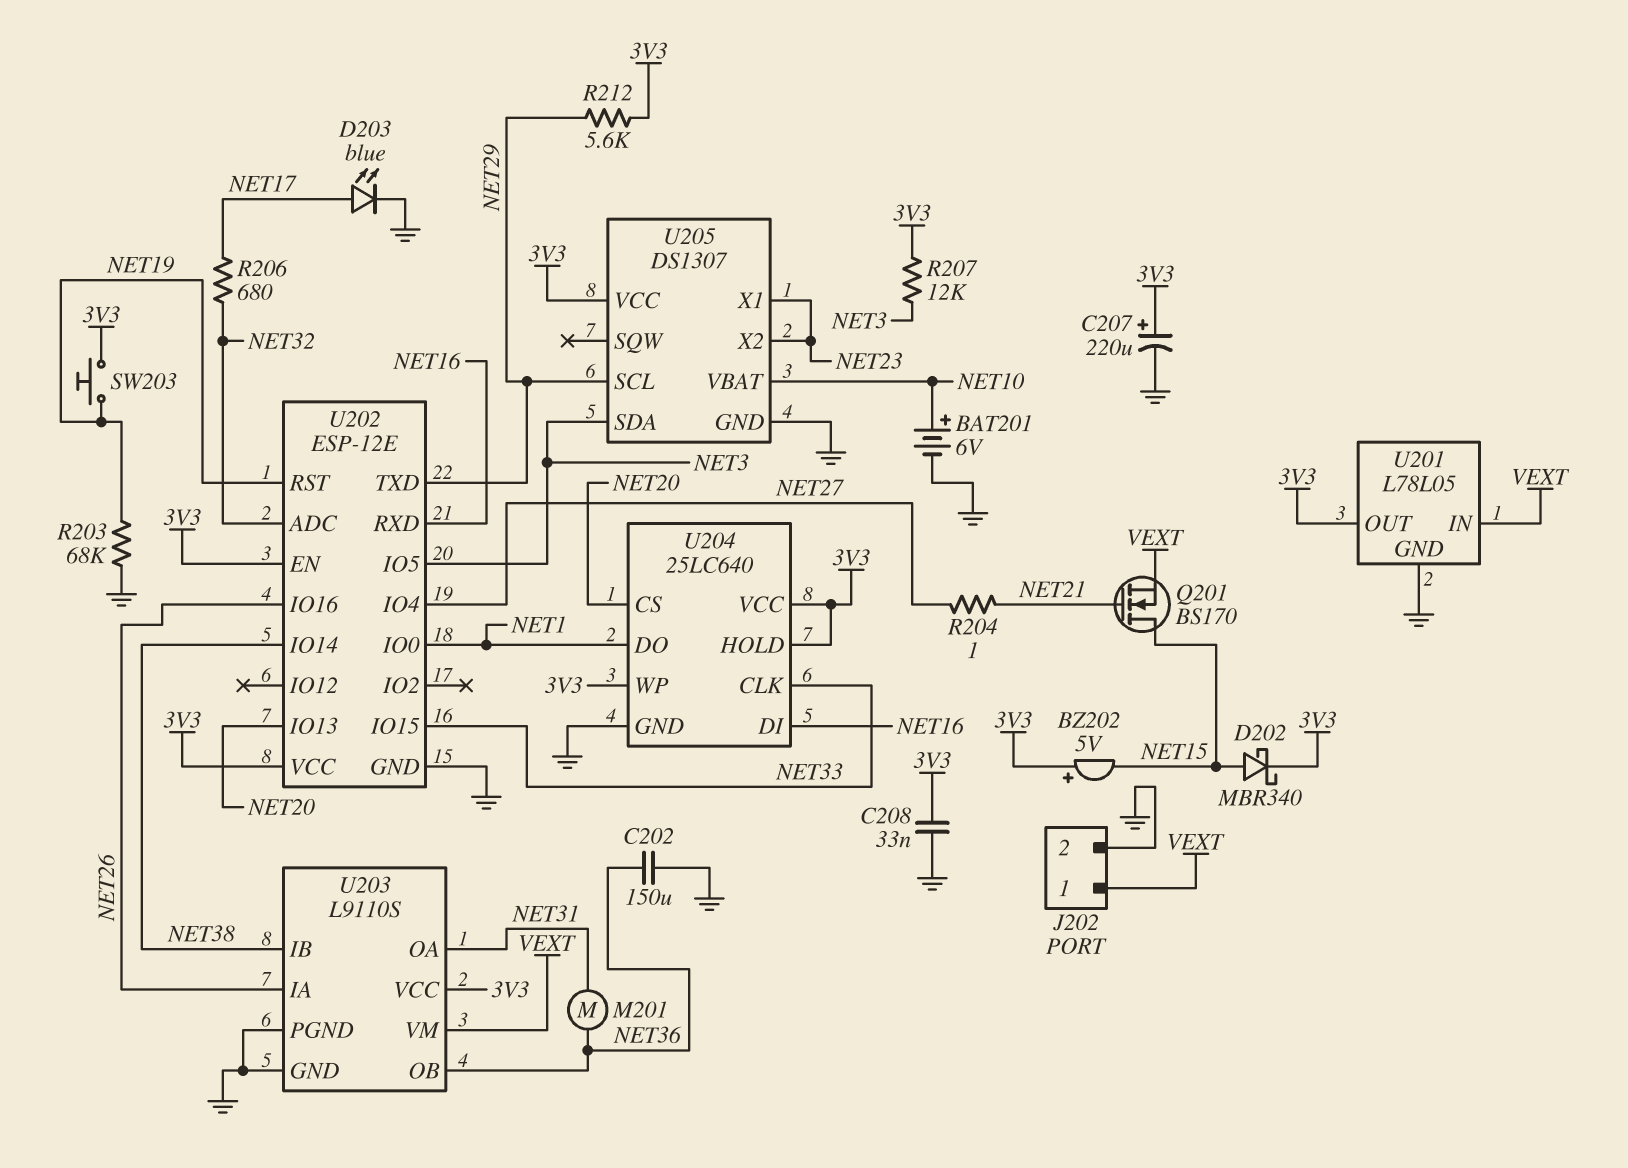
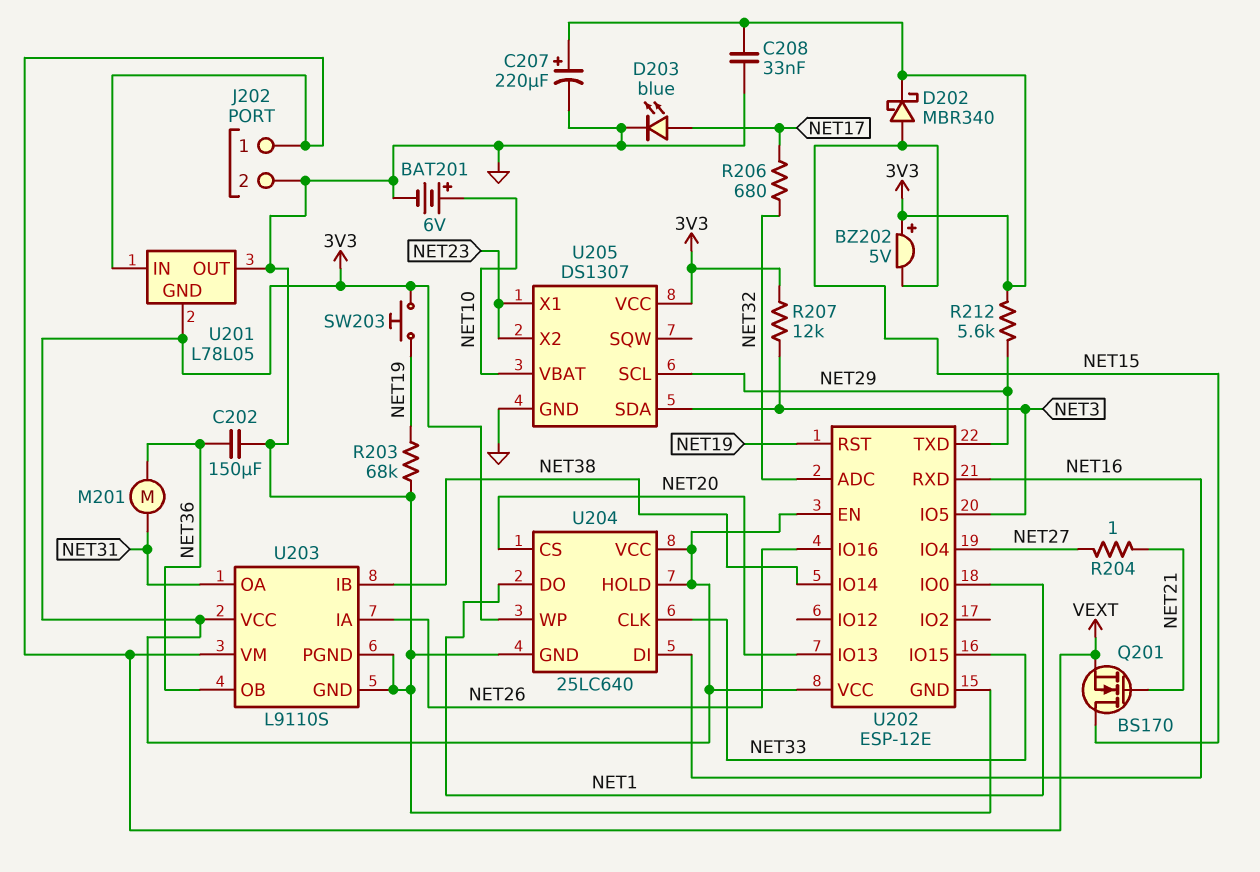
U201 pin GND: GND -> 3V3
U201 pin OUT: 3V3 -> GND

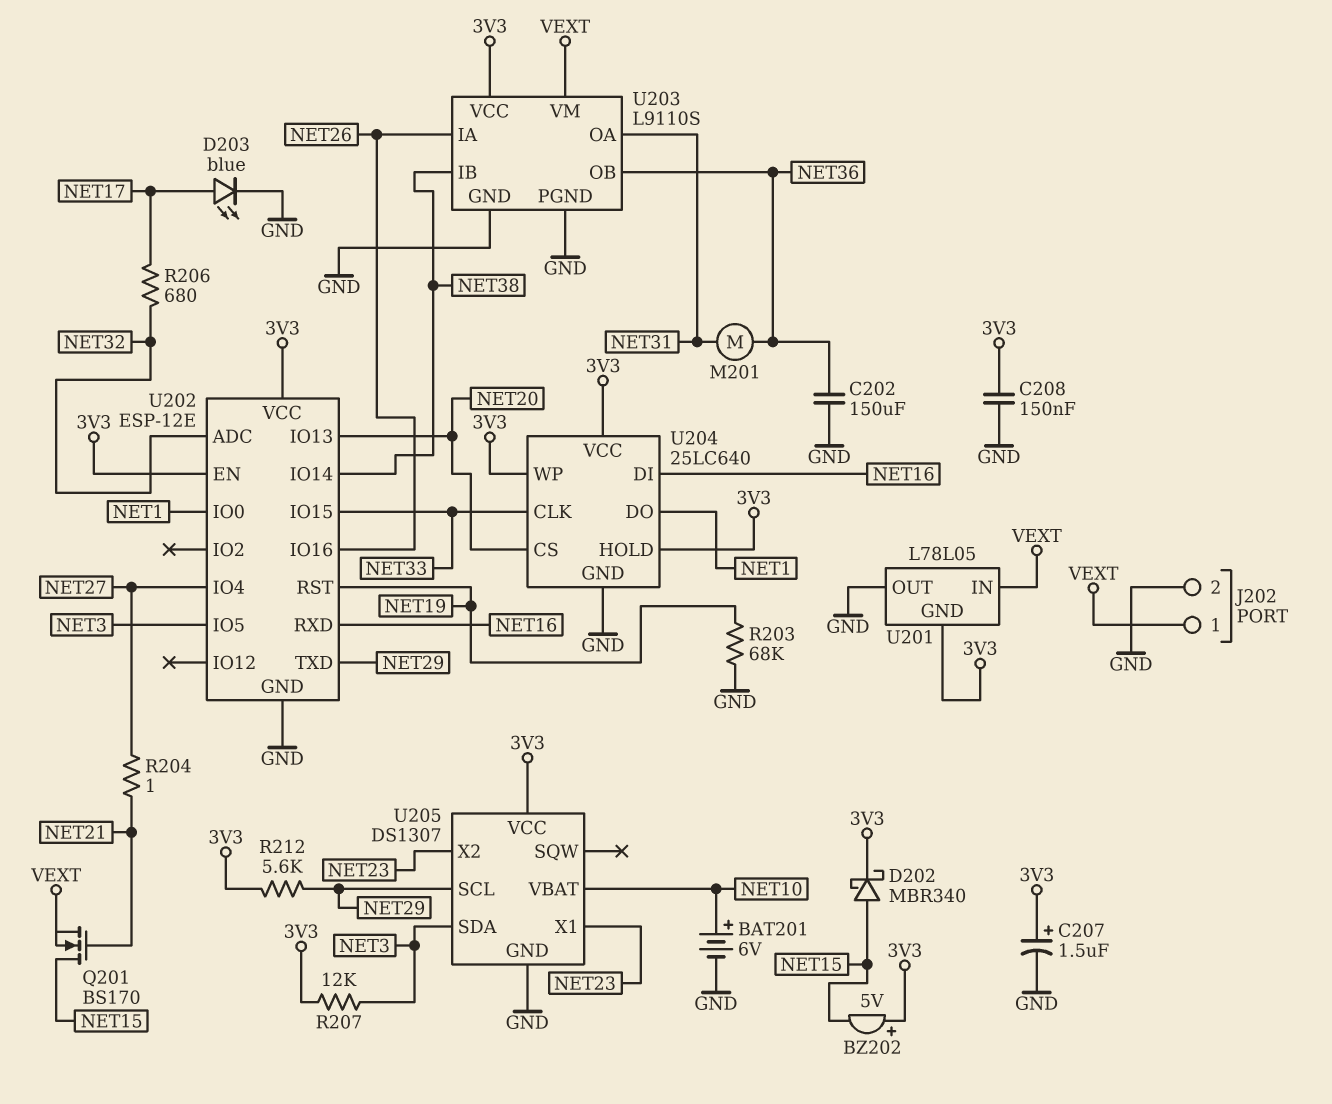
C207: 220uF (plus 3V3, minus GND) -> 1.5uF (plus 3V3, minus GND)
C208: 33nF (3V3, GND) -> 150nF (3V3, GND)
SW203: button (3V3, NET19) -> none

